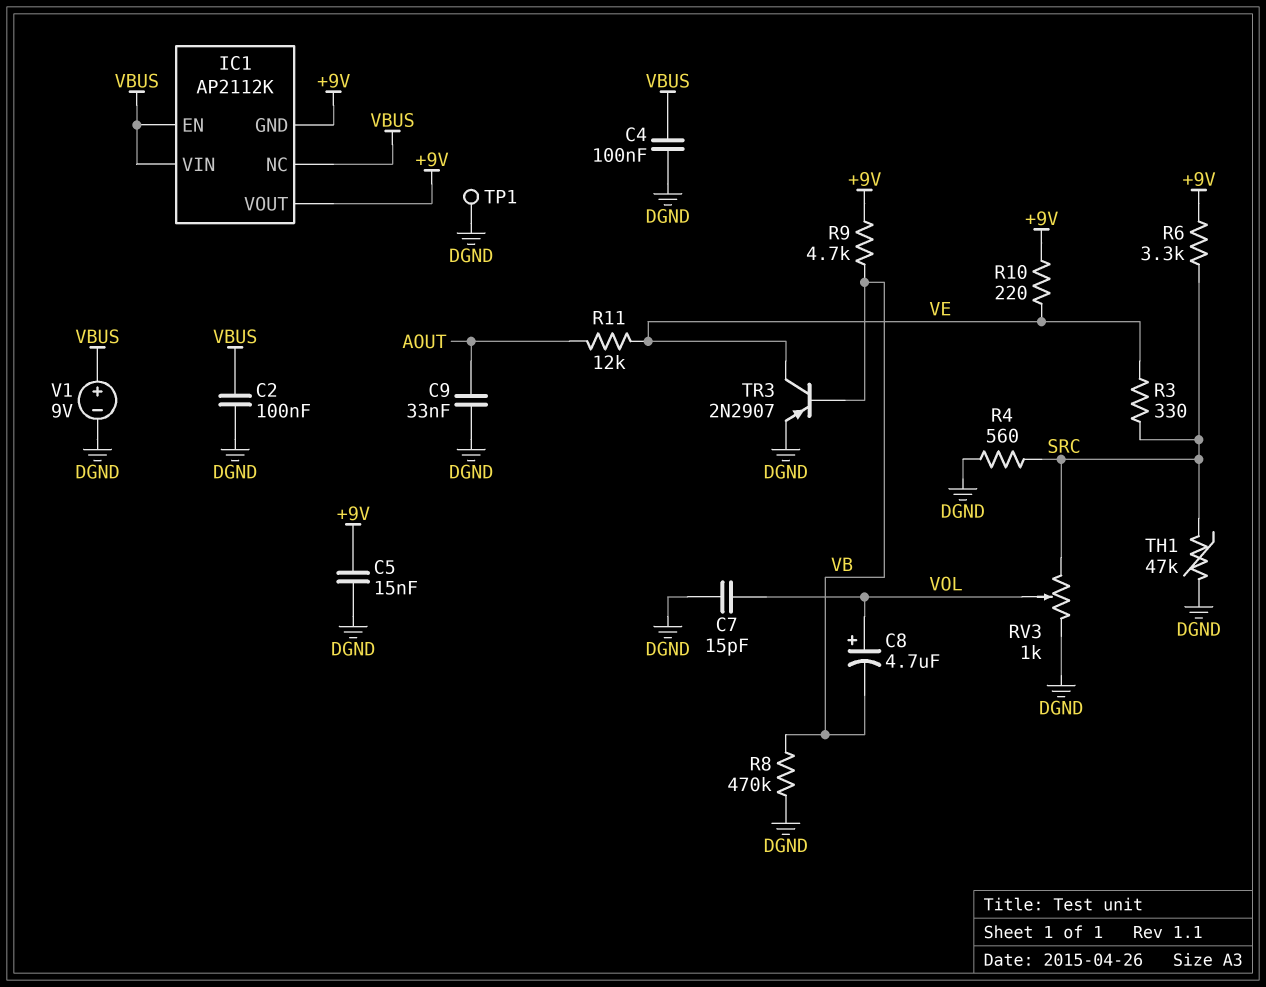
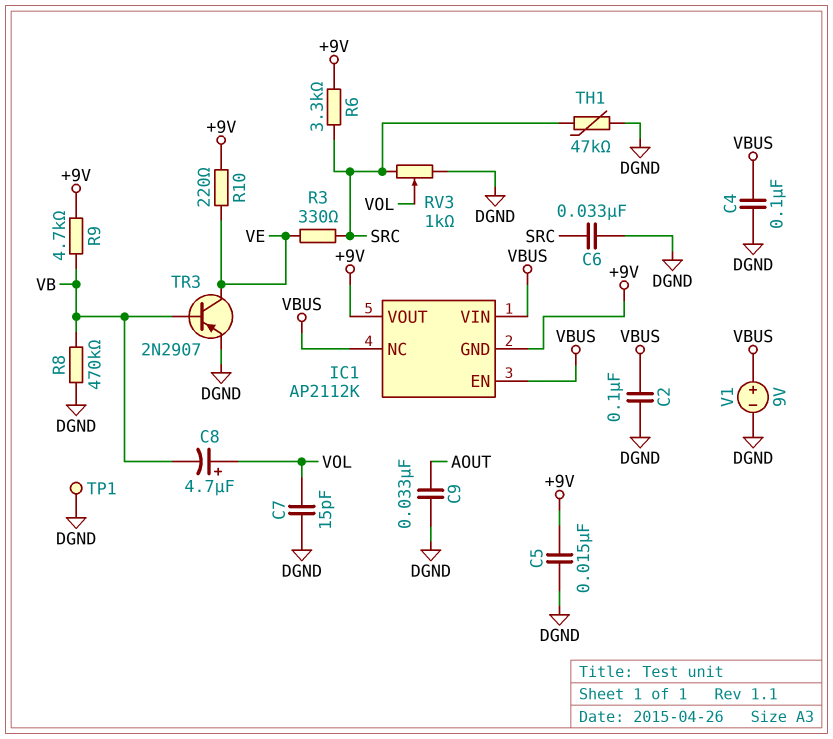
C6: none -> 33nF (DGND, SRC)
R4: 560 (DGND, SRC) -> none
R11: 12k (AOUT, VE) -> none

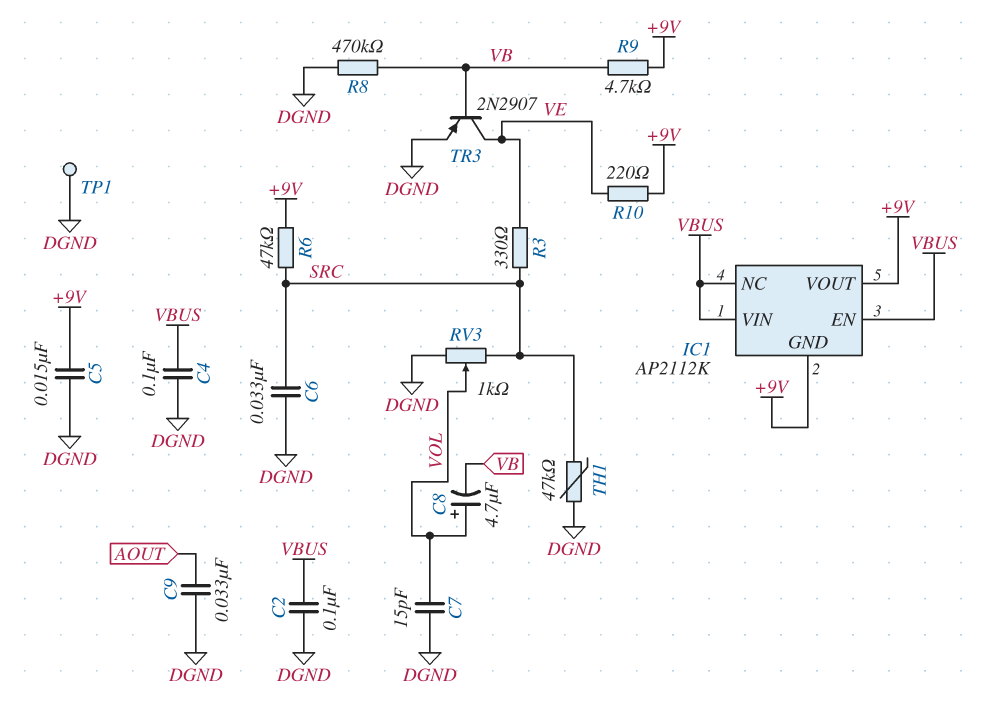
R6: 3.3k (+9V, SRC) -> 47k (+9V, SRC)
V1: 9V (plus VBUS, minus DGND) -> none

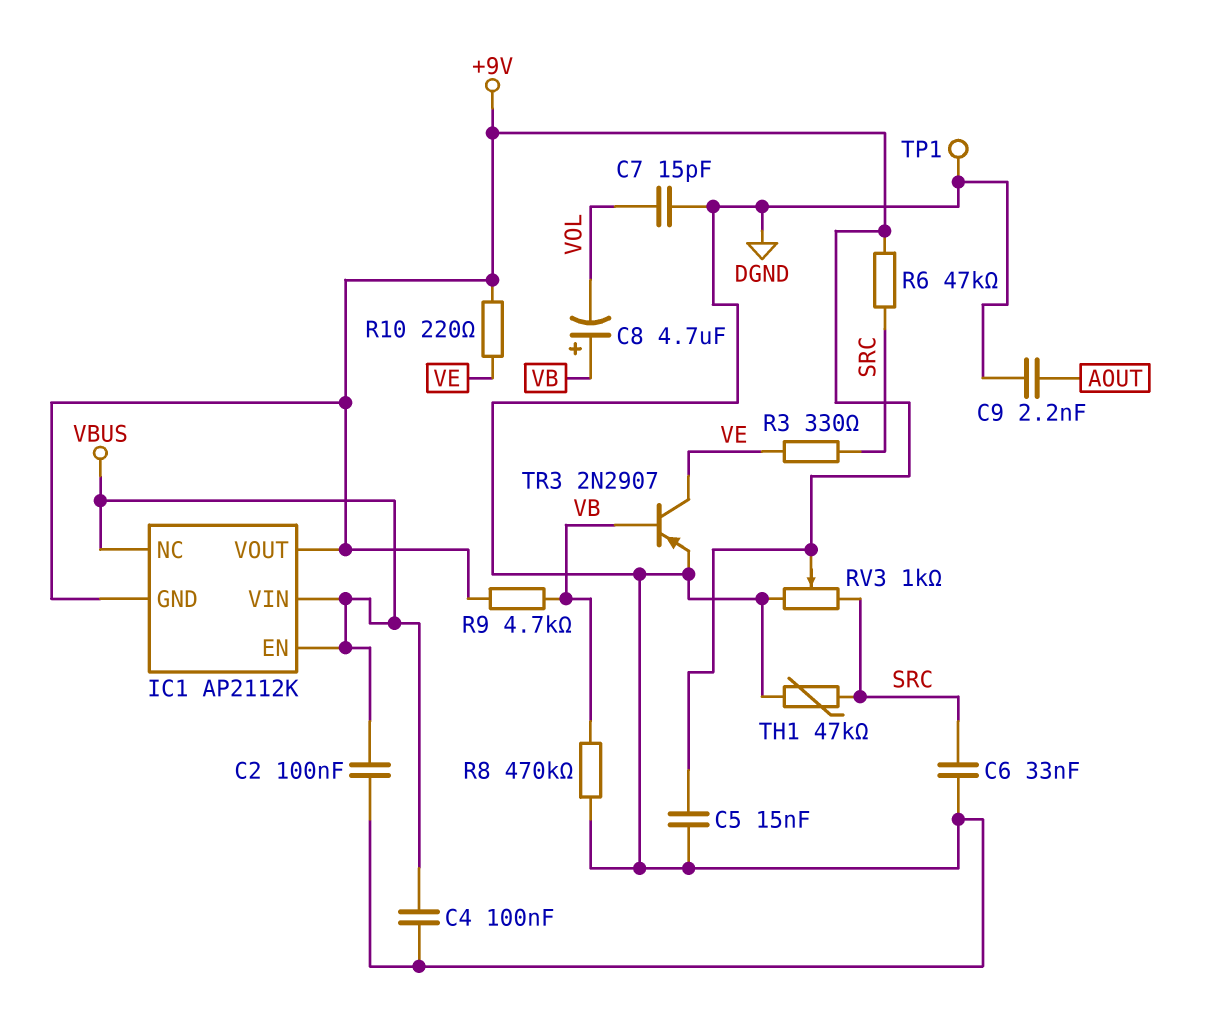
C8: 4.7uF (plus VOL, minus VB) -> 4.7uF (plus VB, minus VOL)
C9: 33nF (AOUT, DGND) -> 2.2nF (AOUT, DGND)
RV3: 1k (DGND, SRC, wiper VOL) -> 1k (DGND, SRC, wiper +9V)

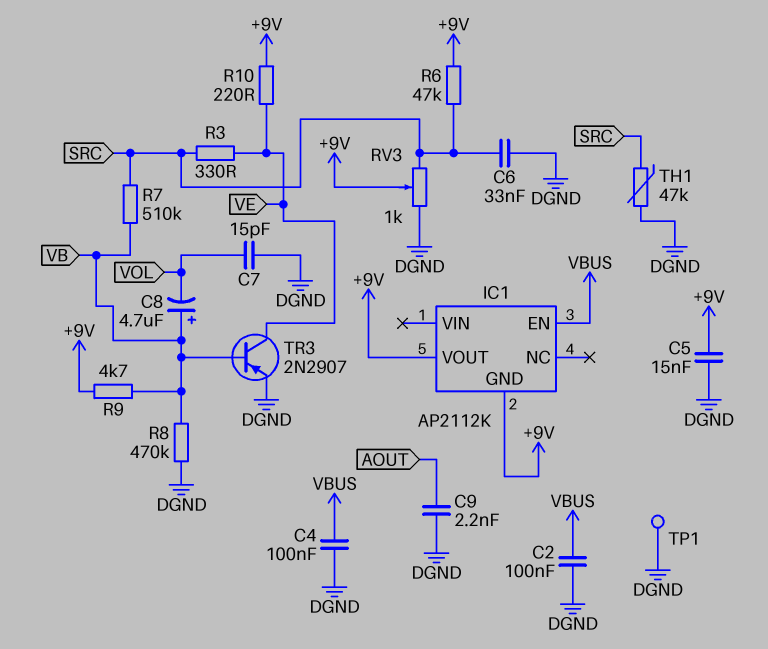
IC1 pin NC: VBUS -> none
IC1 pin VIN: VBUS -> none
R7: none -> 510k (SRC, VB)

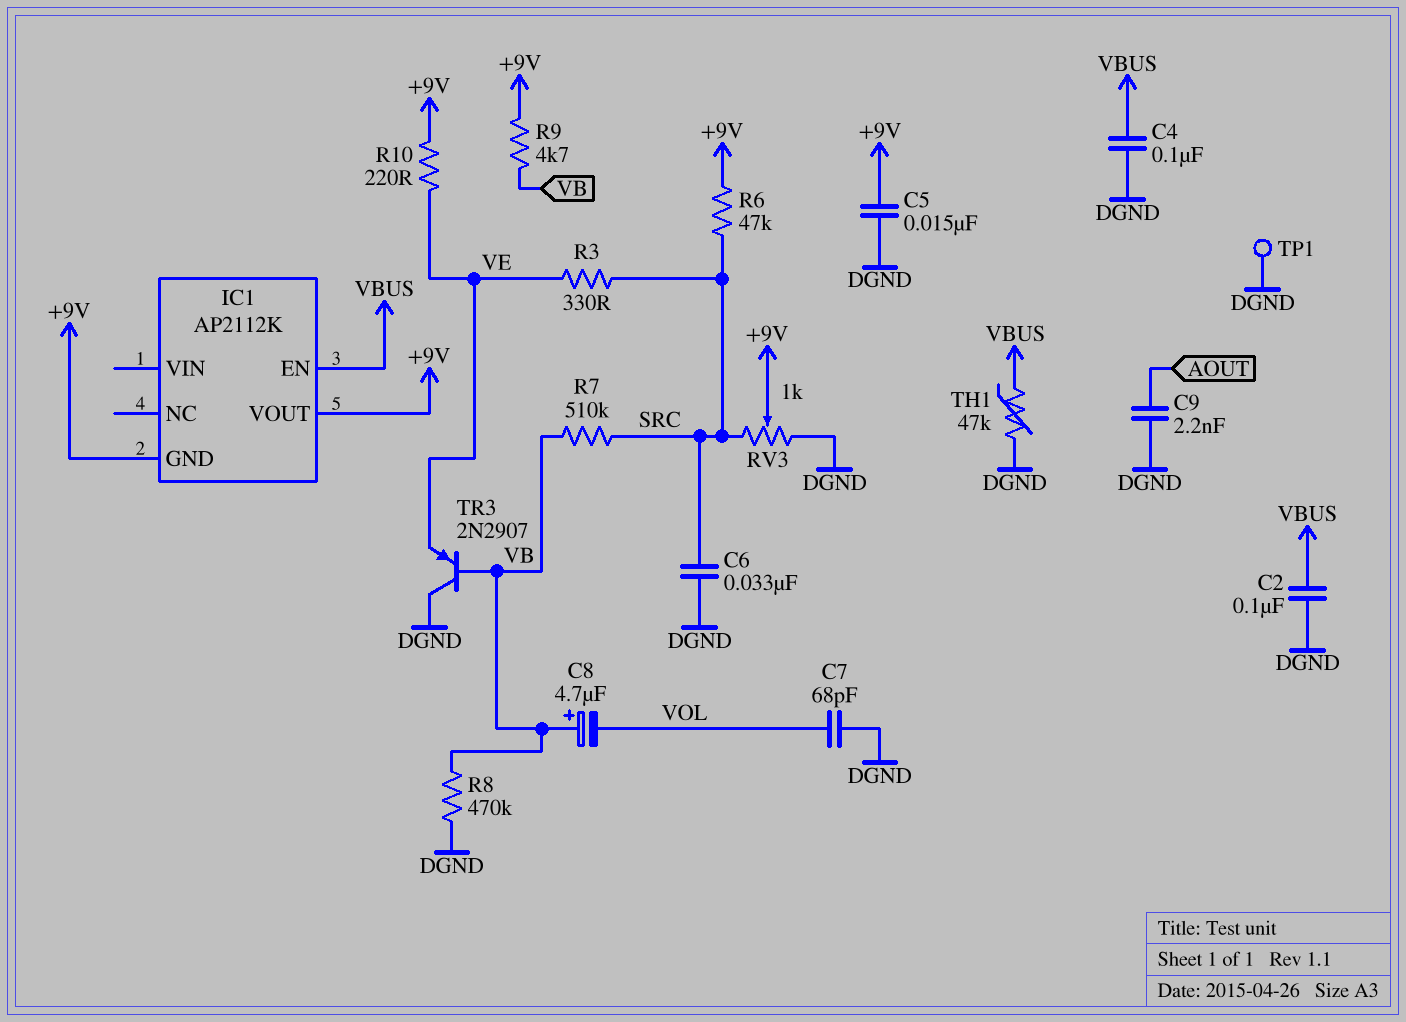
C7: 15pF (DGND, VOL) -> 68pF (DGND, VOL)
TH1: 47k (DGND, SRC) -> 47k (DGND, VBUS)
TR3: PNP 2N2907 (B VB, C VE, E DGND) -> PNP 2N2907 (B VB, C DGND, E VE)

